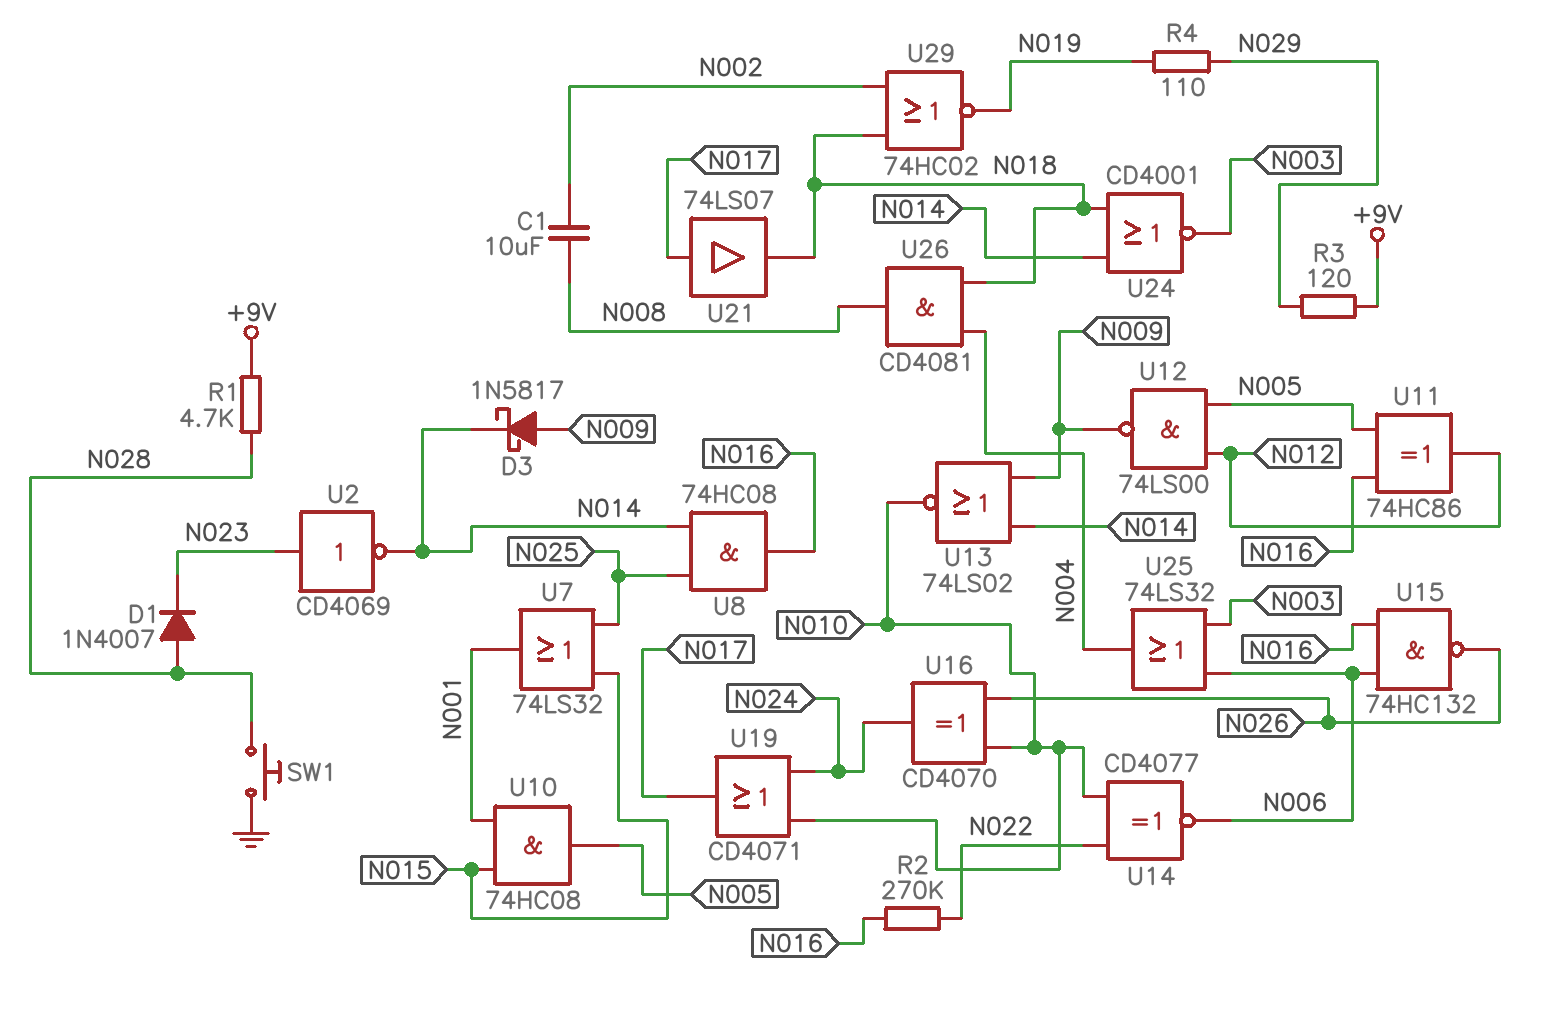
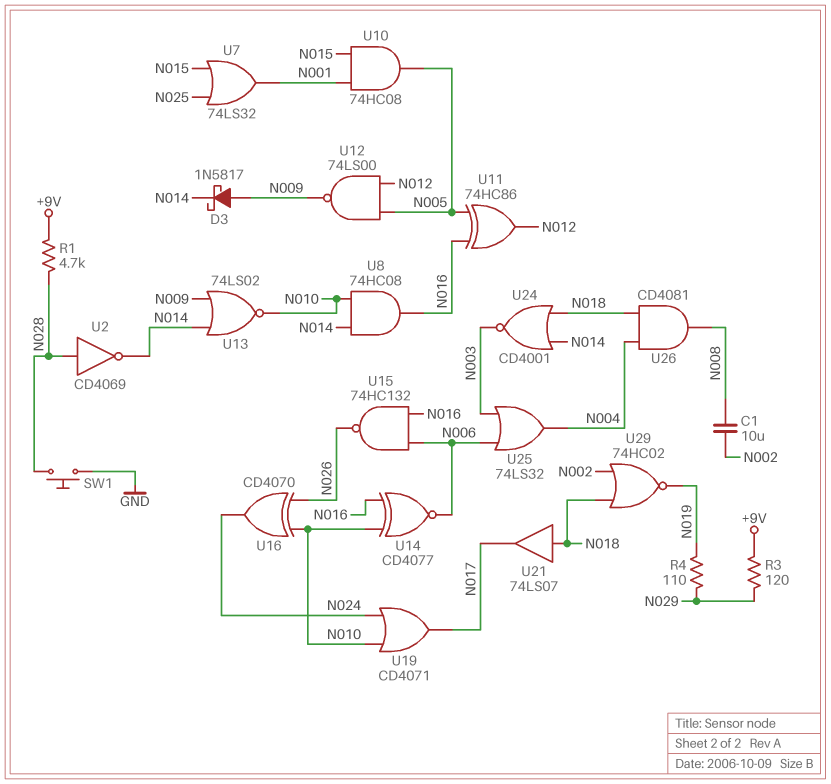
D1: diode 1N4007 (A N028, K N023) -> none
R2: 270k (N016, N022) -> none
U2: NOT CD4069 (in N023, out N014) -> NOT CD4069 (in N028, out N014)
U8: AND 74HC08 (in N014, in N025, out N016) -> AND 74HC08 (in N010, in N014, out N016)
U14: XNOR CD4077 (in N010, in N022, out N006) -> XNOR CD4077 (in N010, in N016, out N006)
U21: buffer 74LS07 (in N017, out N018) -> buffer 74LS07 (in N018, out N017)

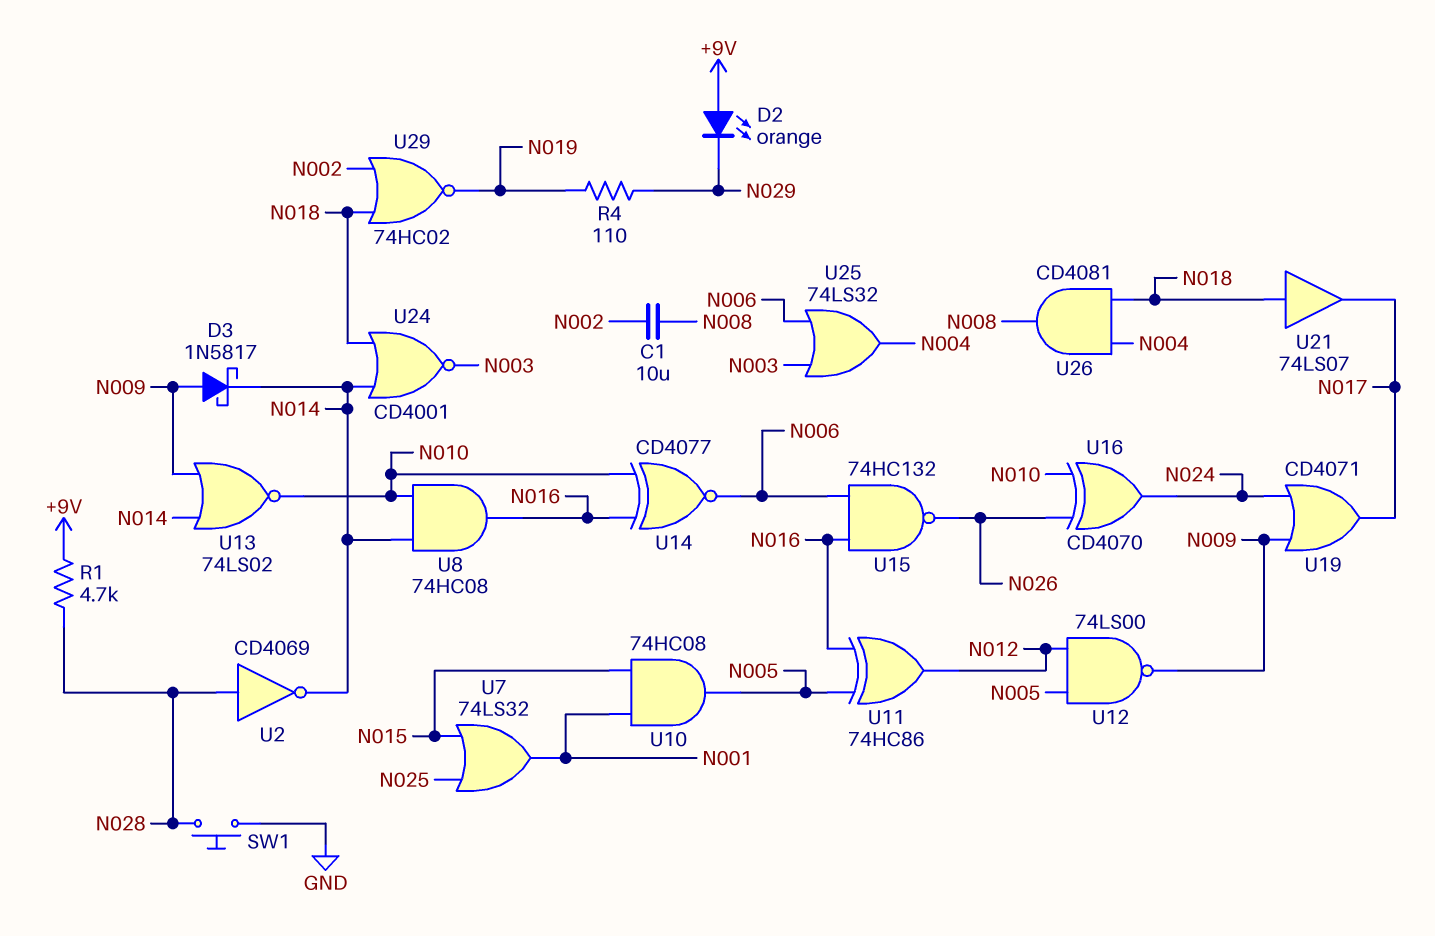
D2: none -> LED orange (A +9V, K N029)
R3: 120 (+9V, N029) -> none
U19: OR CD4071 (in N010, in N024, out N017) -> OR CD4071 (in N009, in N024, out N017)

